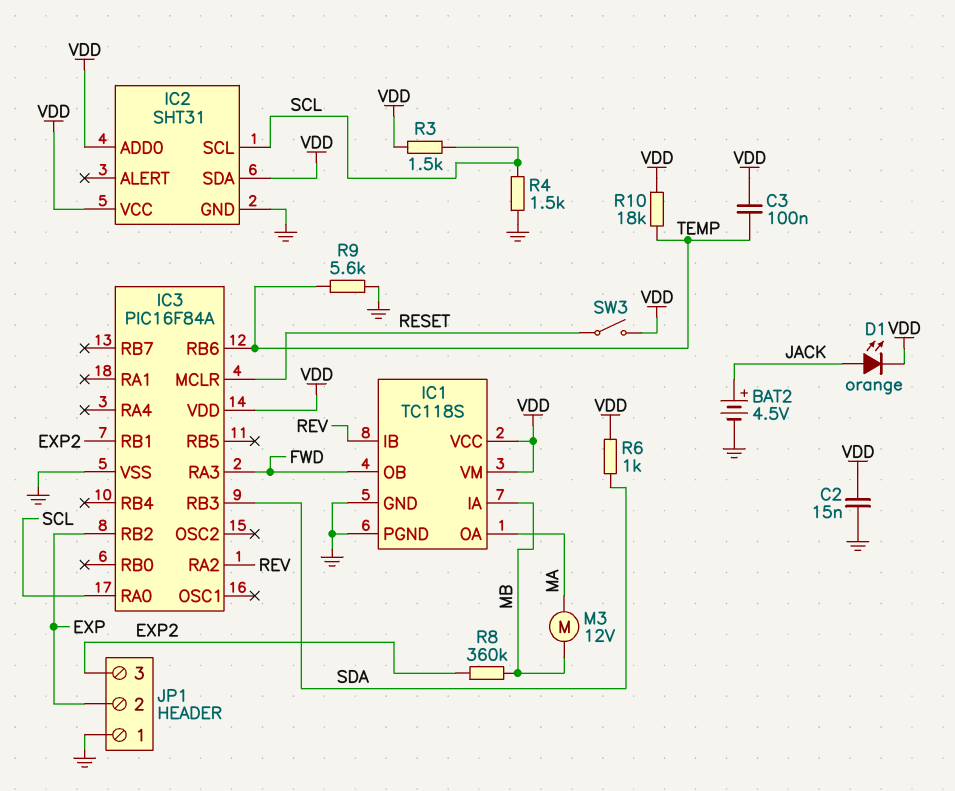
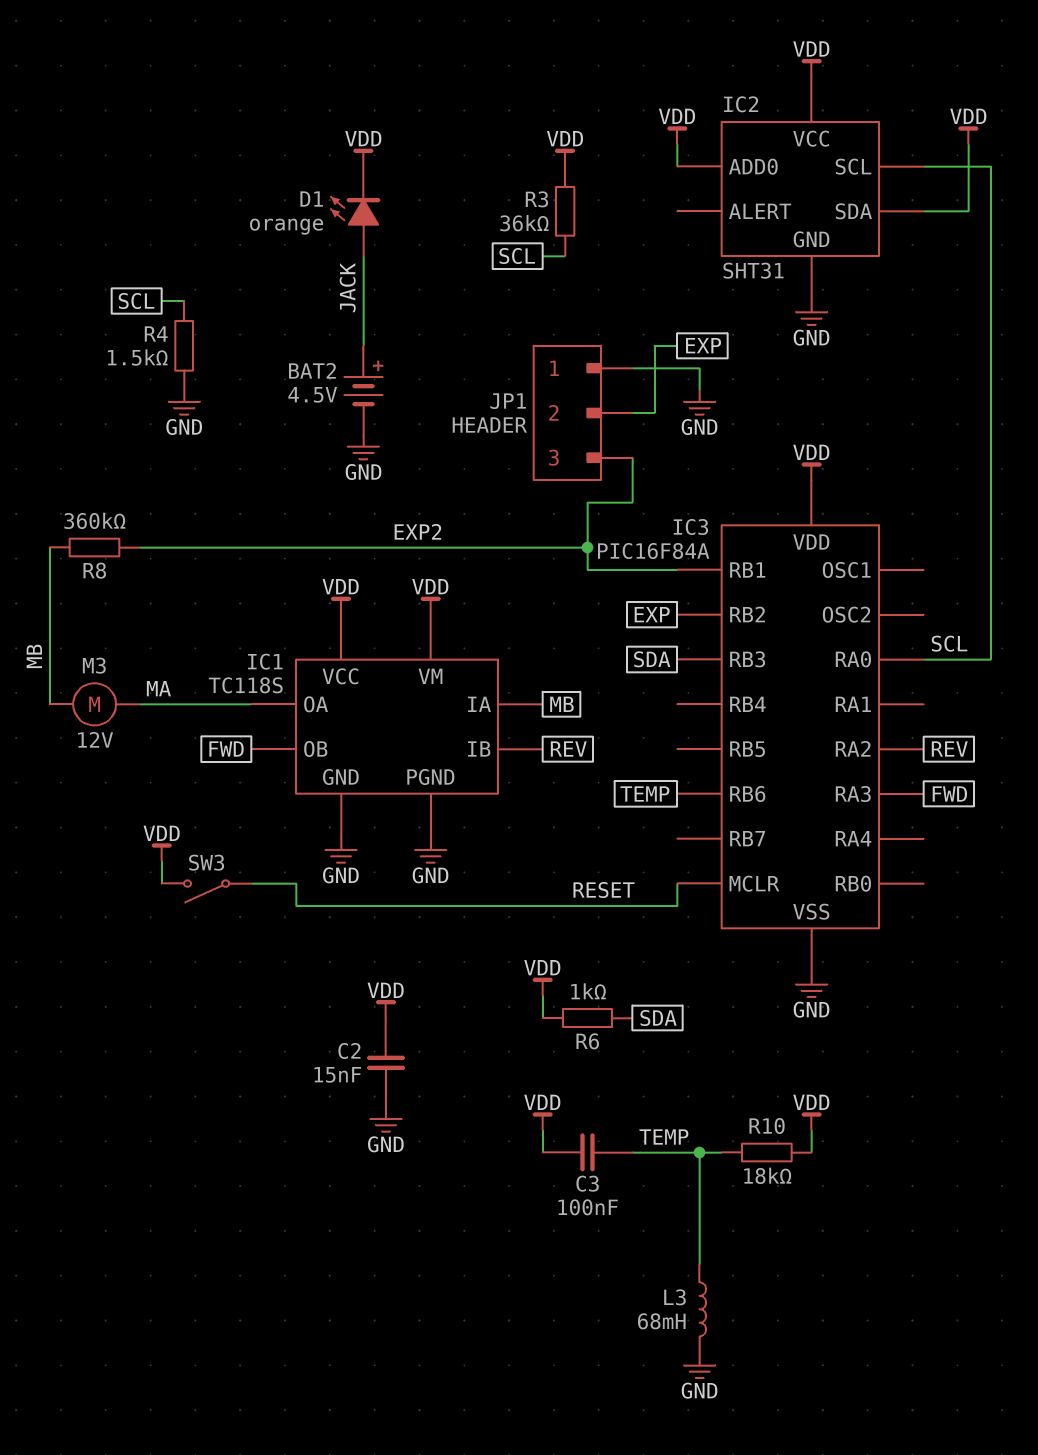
L3: none -> 68mH (GND, TEMP)
R3: 1.5k (SCL, VDD) -> 36k (SCL, VDD)
R9: 5.6k (GND, TEMP) -> none

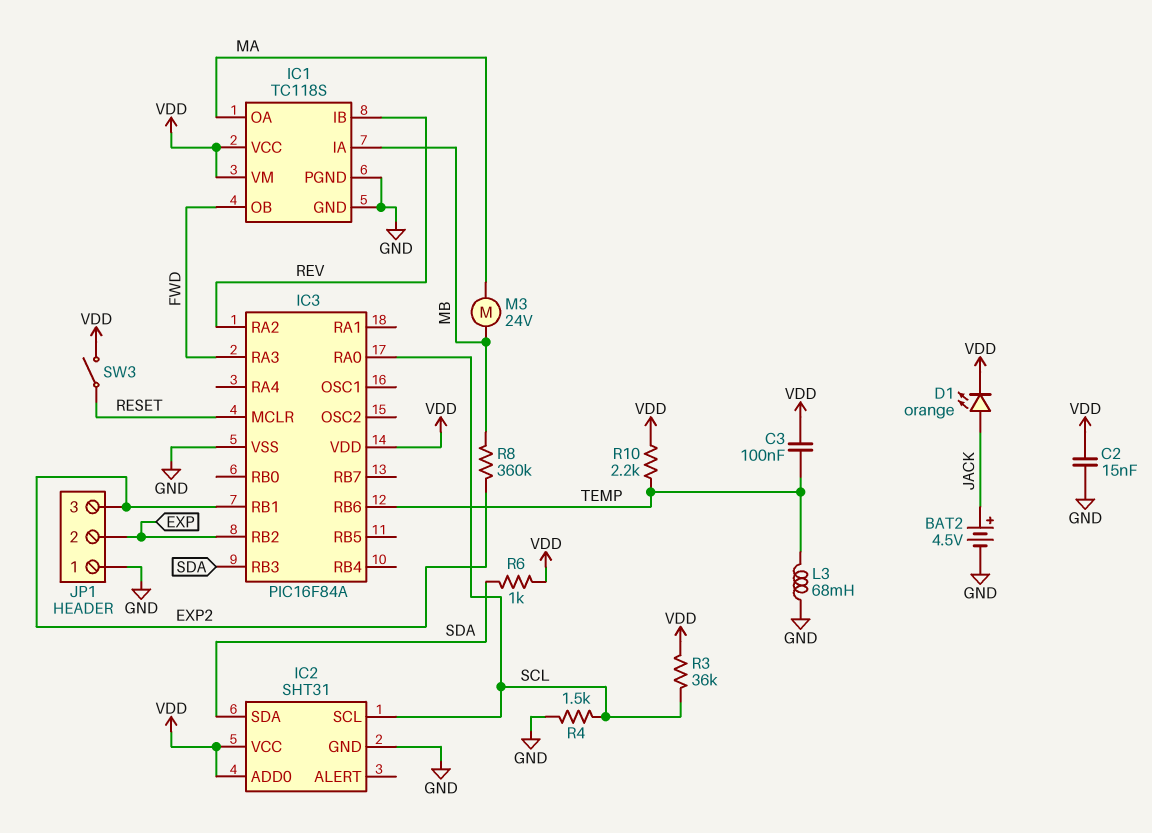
IC2 pin SDA: VDD -> SDA
M3: motor 12V (MA, MB) -> motor 24V (MA, MB)
R10: 18k (TEMP, VDD) -> 2.2k (TEMP, VDD)

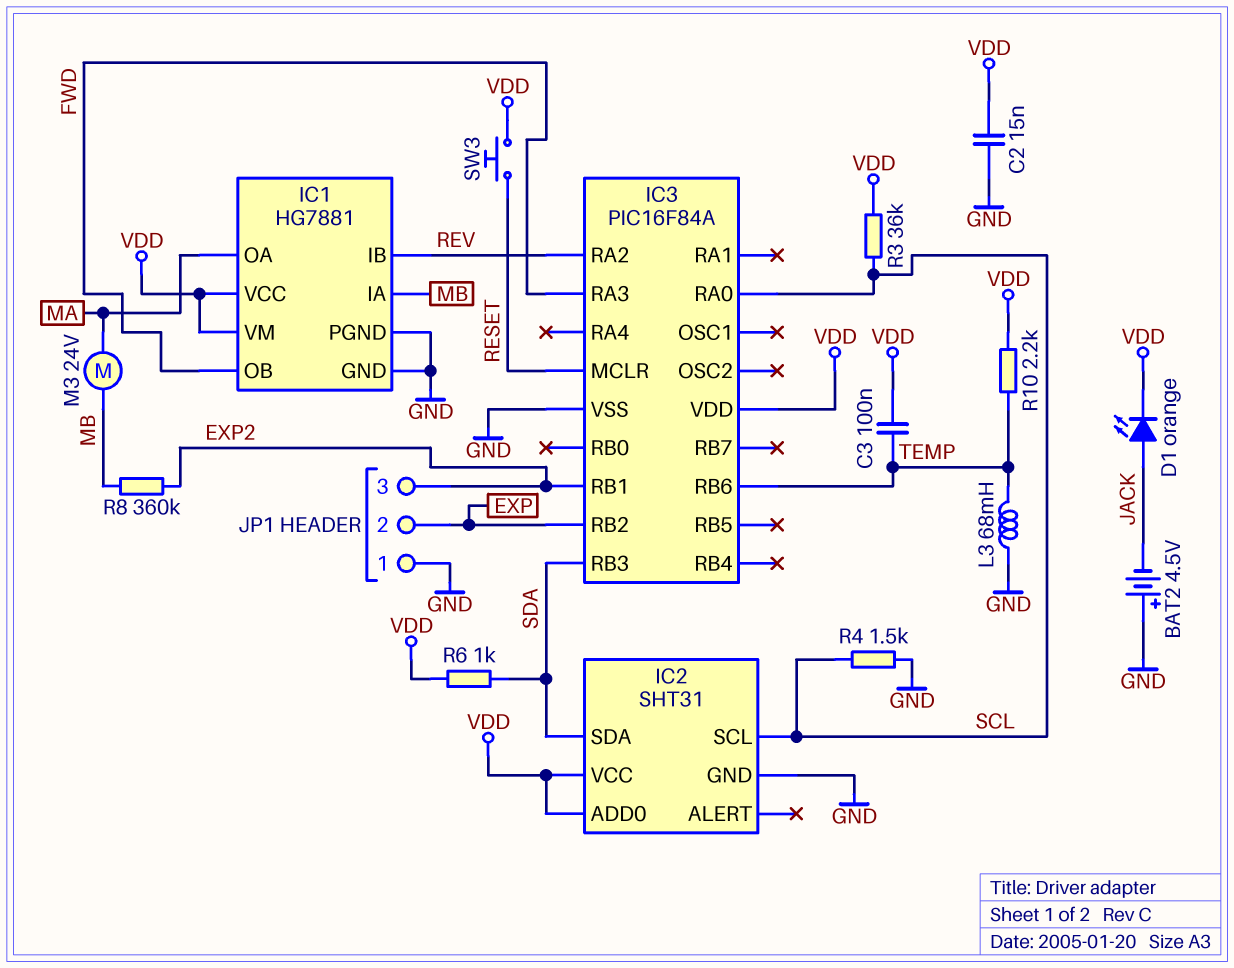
BAT2: 4.5V (plus JACK, minus GND) -> 4.5V (plus GND, minus JACK)
IC1: TC118S -> HG7881
SW3: switch (RESET, VDD) -> button (RESET, VDD)

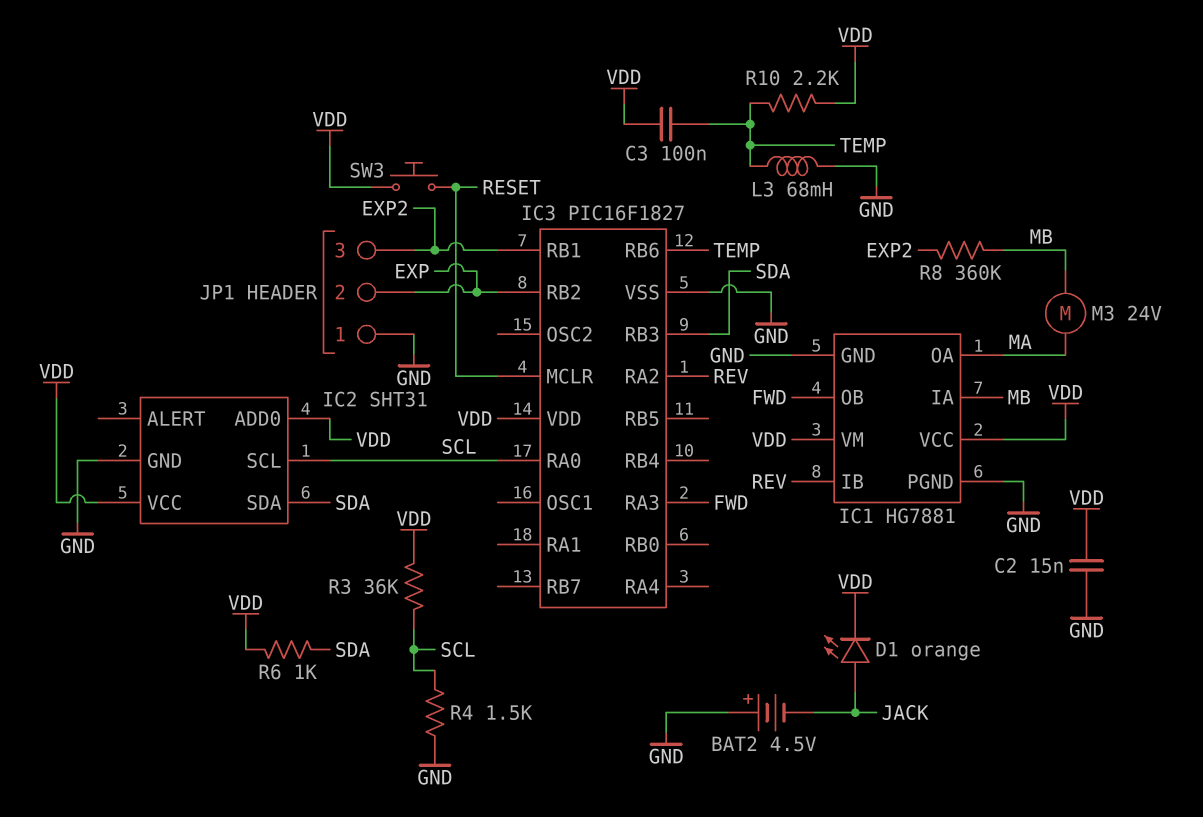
IC3: PIC16F84A -> PIC16F1827

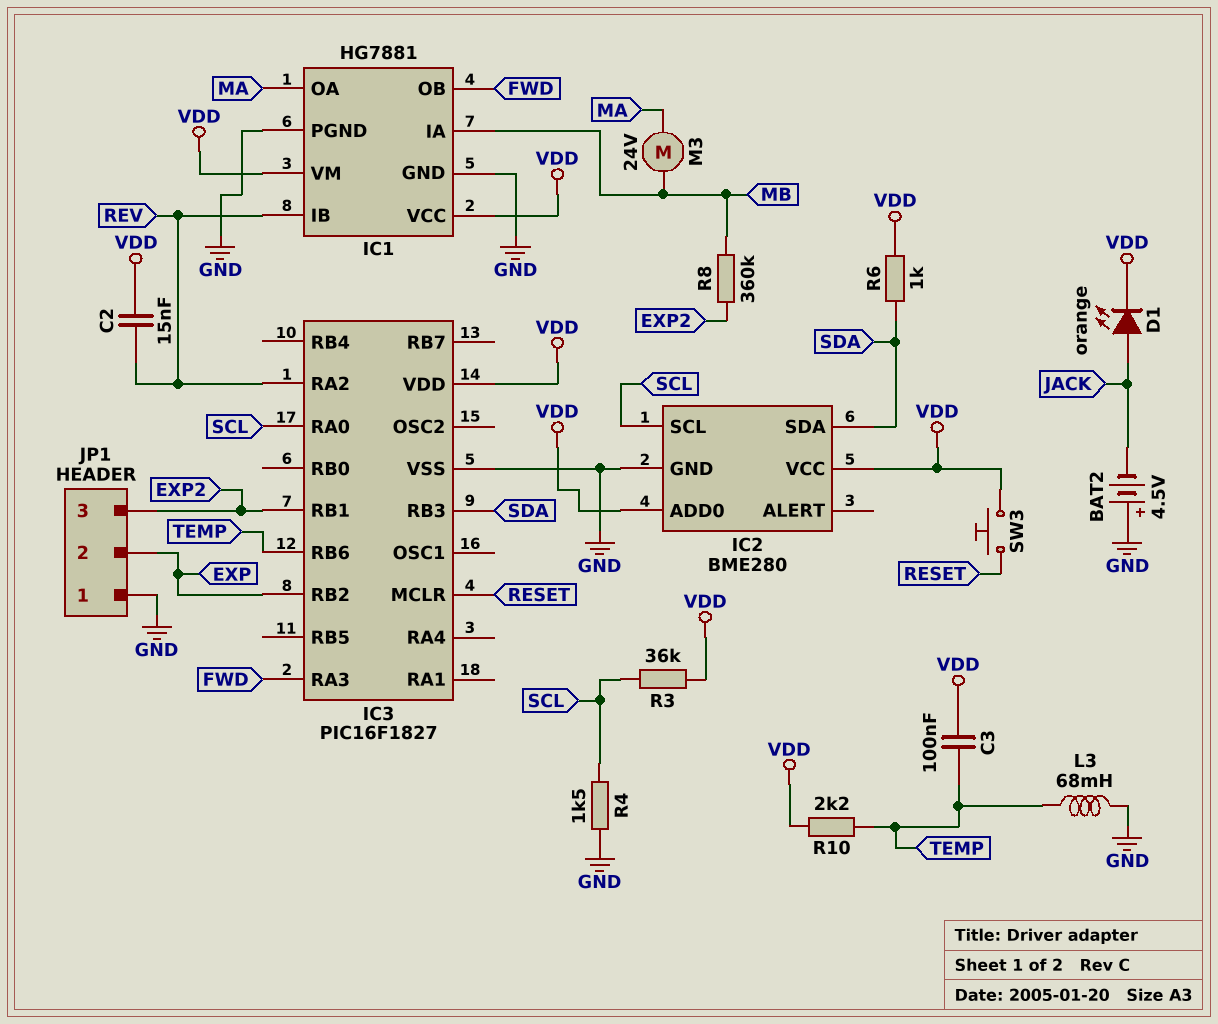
C2: 15nF (GND, VDD) -> 15nF (REV, VDD)
IC2: SHT31 -> BME280

